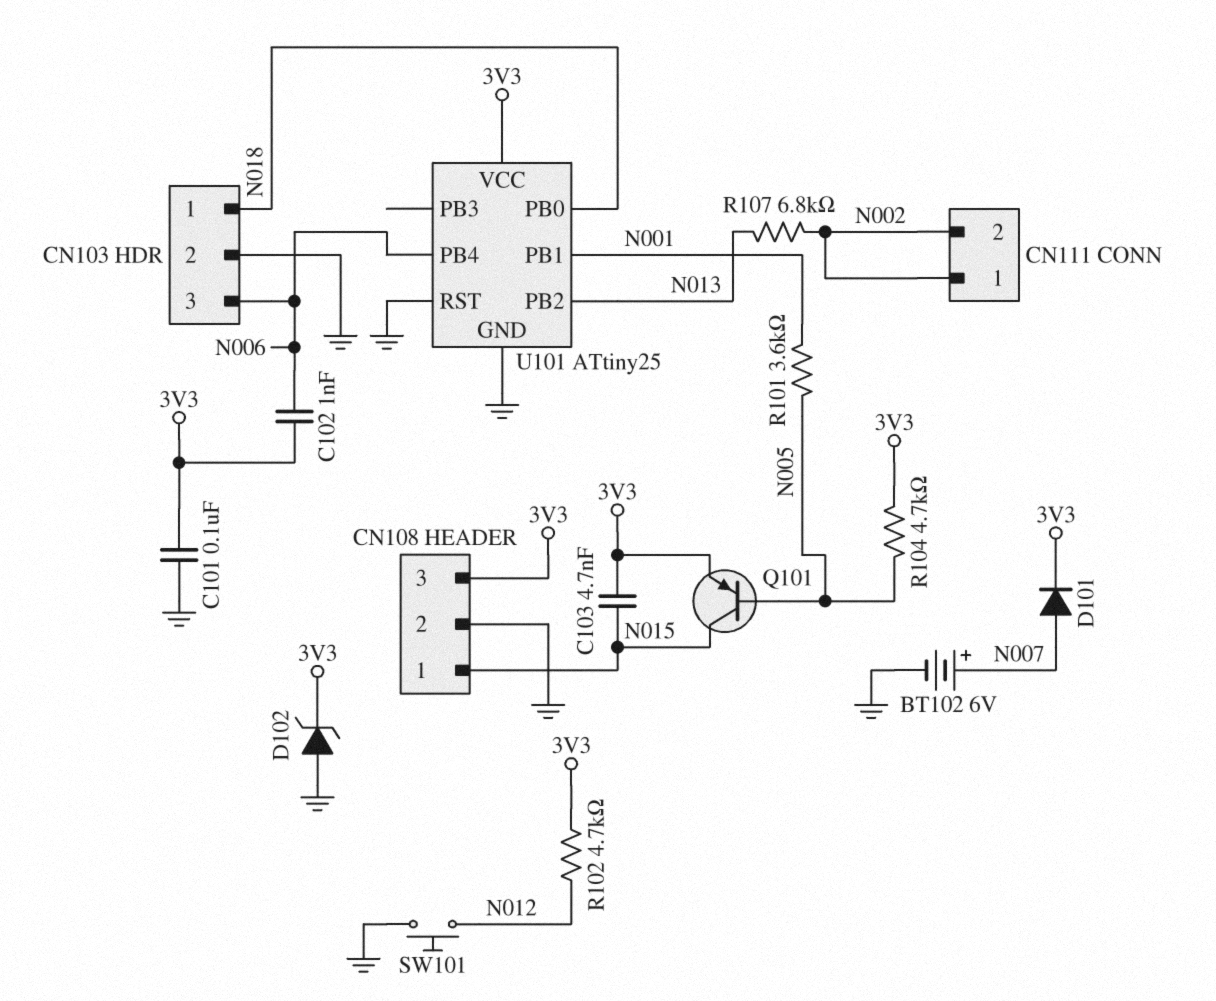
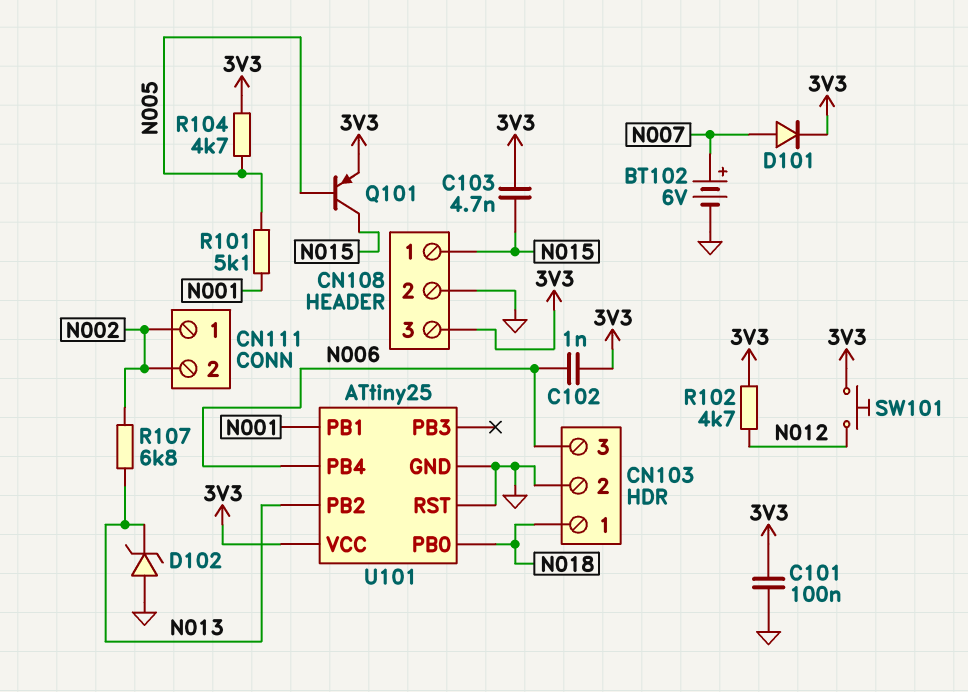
D102: zener (A GND, K 3V3) -> zener (A GND, K N013)
R101: 3.6k (N001, N005) -> 5.1k (N001, N005)
SW101: button (GND, N012) -> button (3V3, N012)

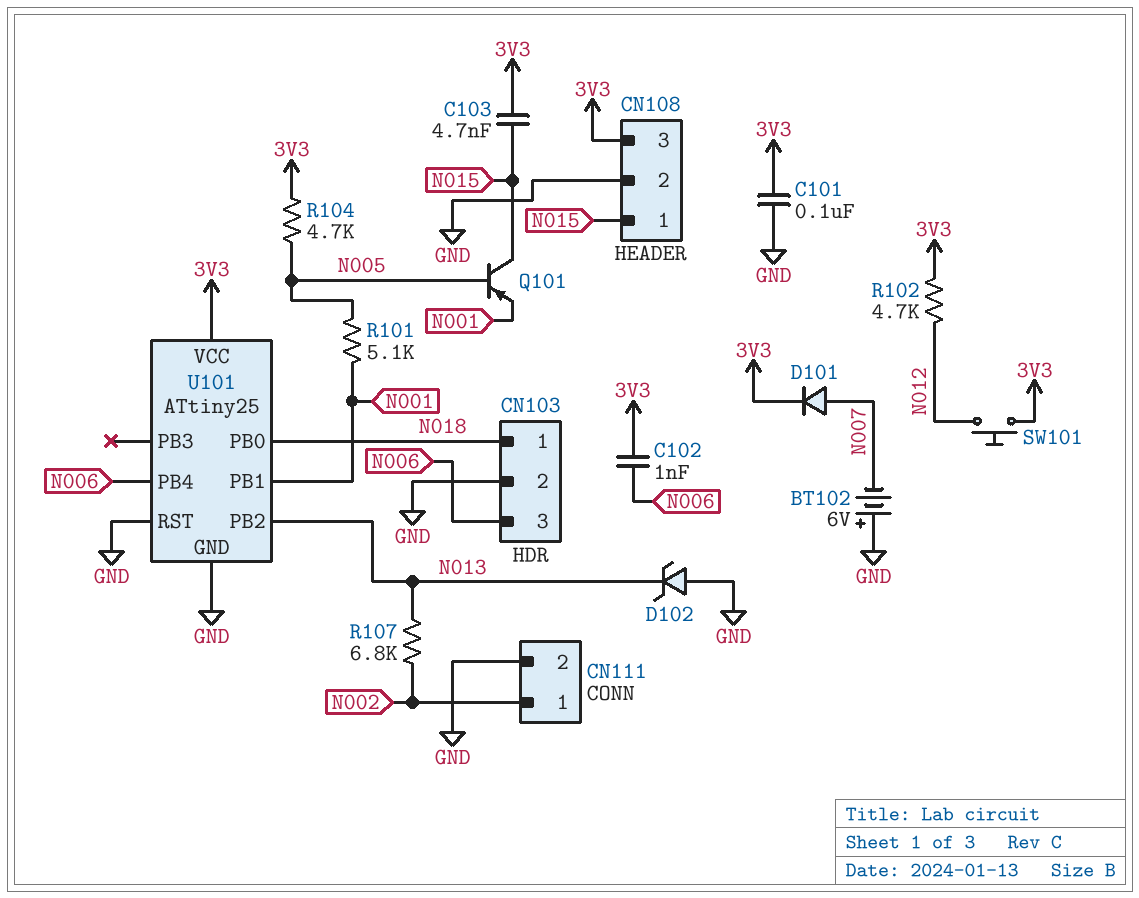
BT102: 6V (plus N007, minus GND) -> 6V (plus GND, minus N007)
CN111 pin 2: N002 -> GND
Q101: PNP (B N005, C N015, E 3V3) -> PNP (B N005, C N015, E N001)

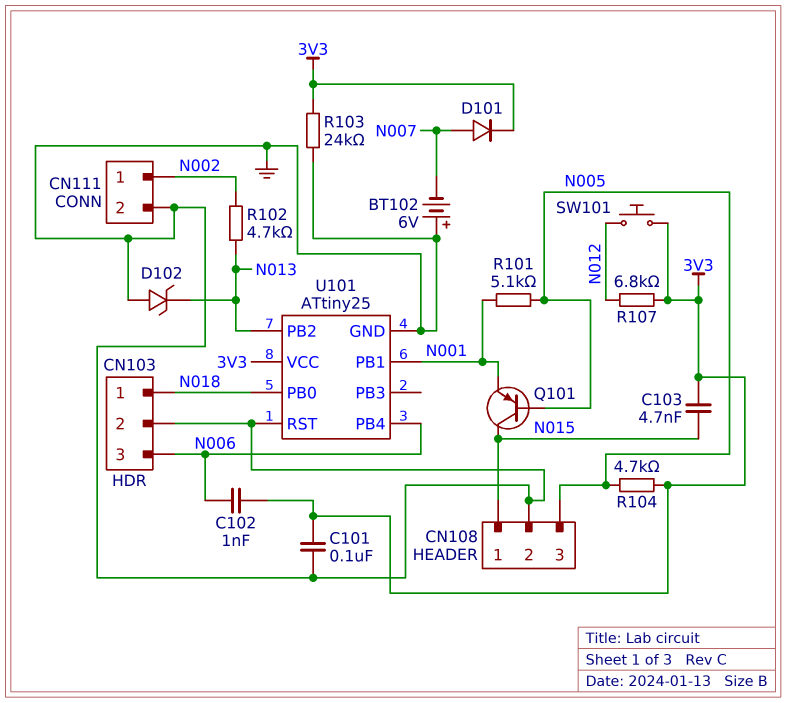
CN108 pin 3: 3V3 -> N005
R102: 4.7k (3V3, N012) -> 4.7k (N002, N013)
R103: none -> 24k (3V3, GND)
R107: 6.8k (N002, N013) -> 6.8k (3V3, N012)

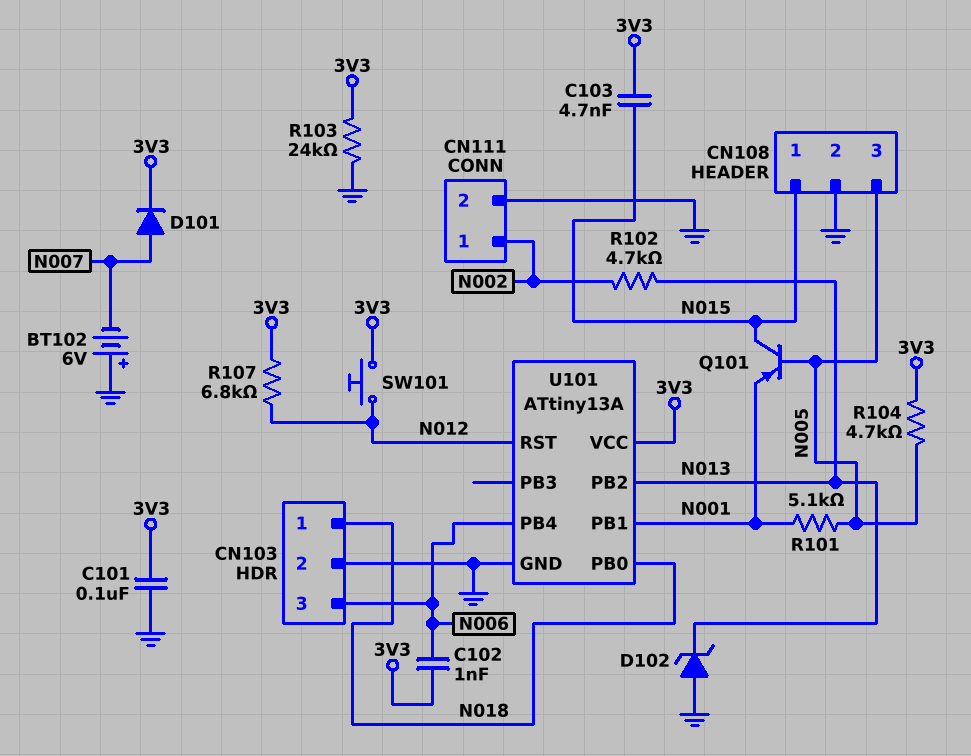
U101: ATtiny25 -> ATtiny13A
U101 pin RST: GND -> N012

